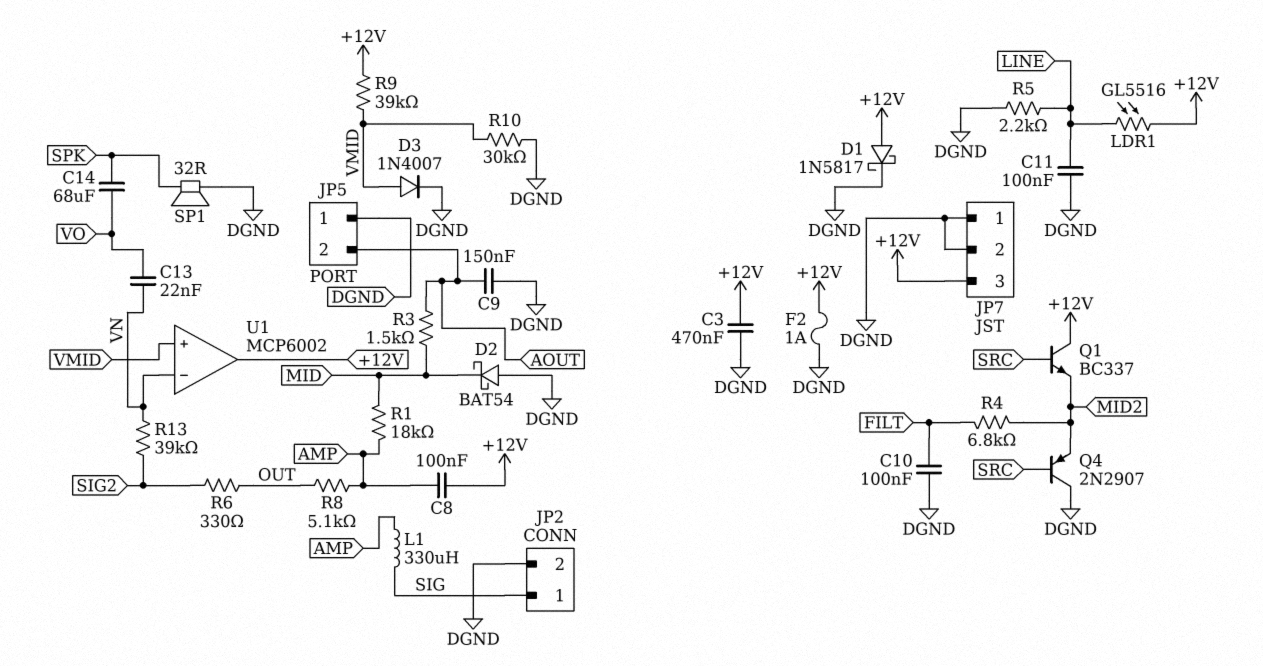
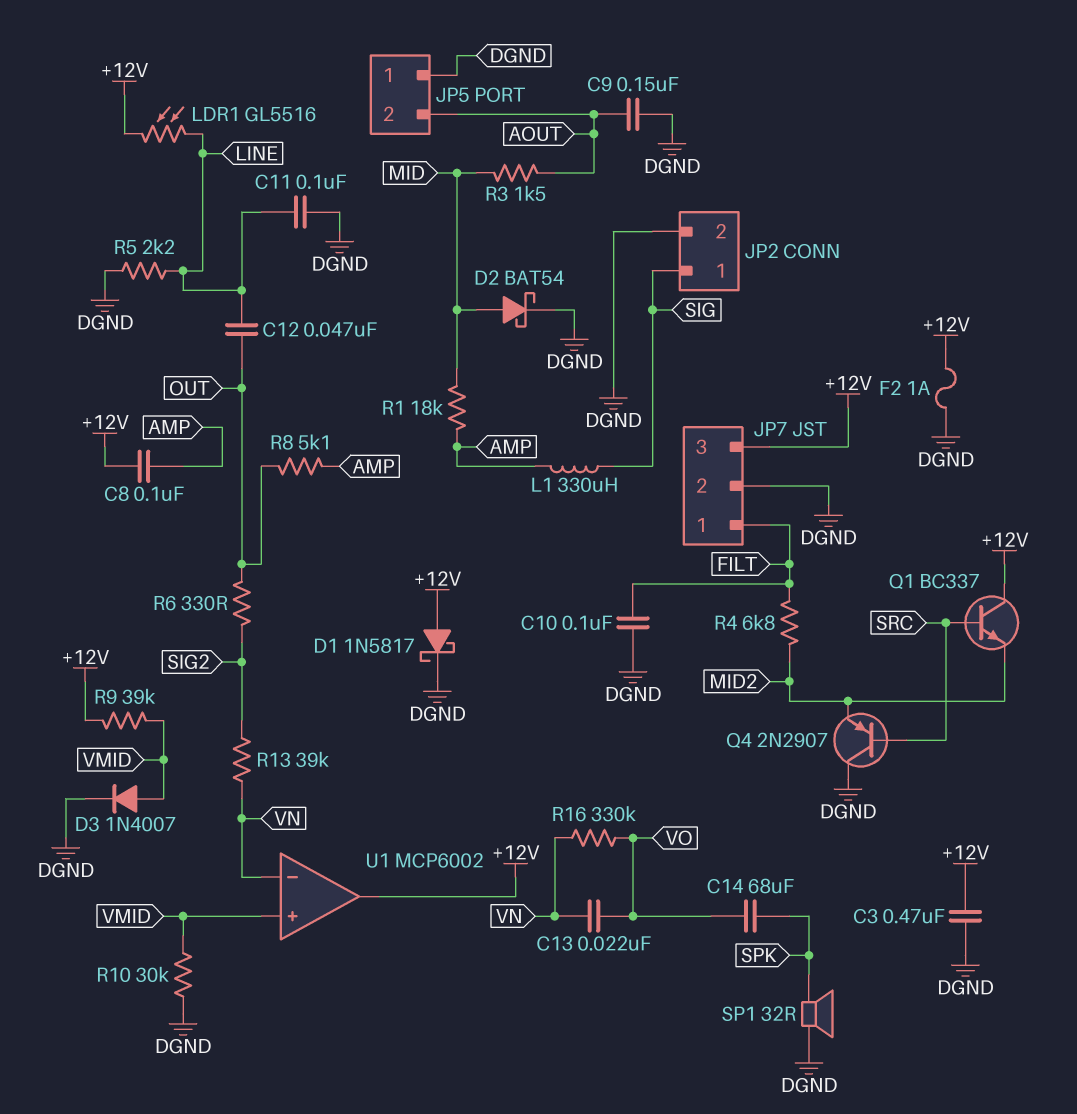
C12: none -> 47nF (LINE, OUT)
D2: schottky BAT54 (A DGND, K MID) -> schottky BAT54 (A MID, K DGND)
JP7 pin 1: DGND -> FILT
R16: none -> 330k (VN, VO)

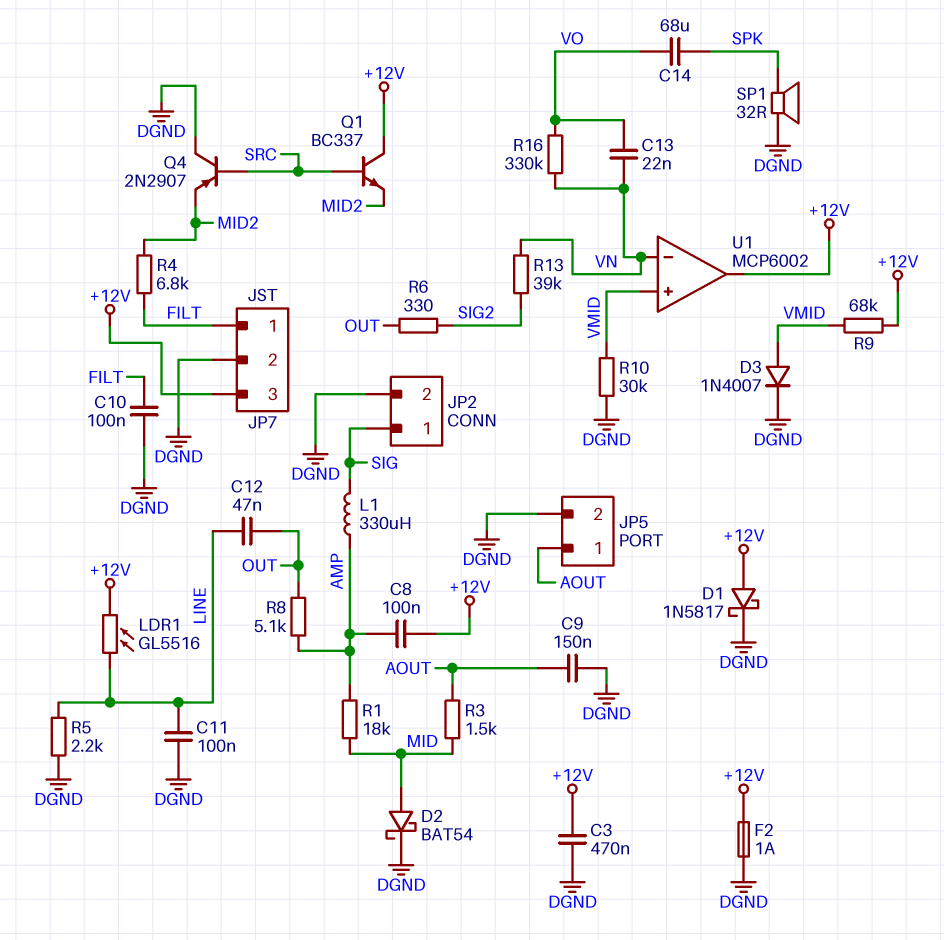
JP5 pin 1: DGND -> AOUT
JP5 pin 2: AOUT -> DGND
R9: 39k (+12V, VMID) -> 68k (+12V, VMID)

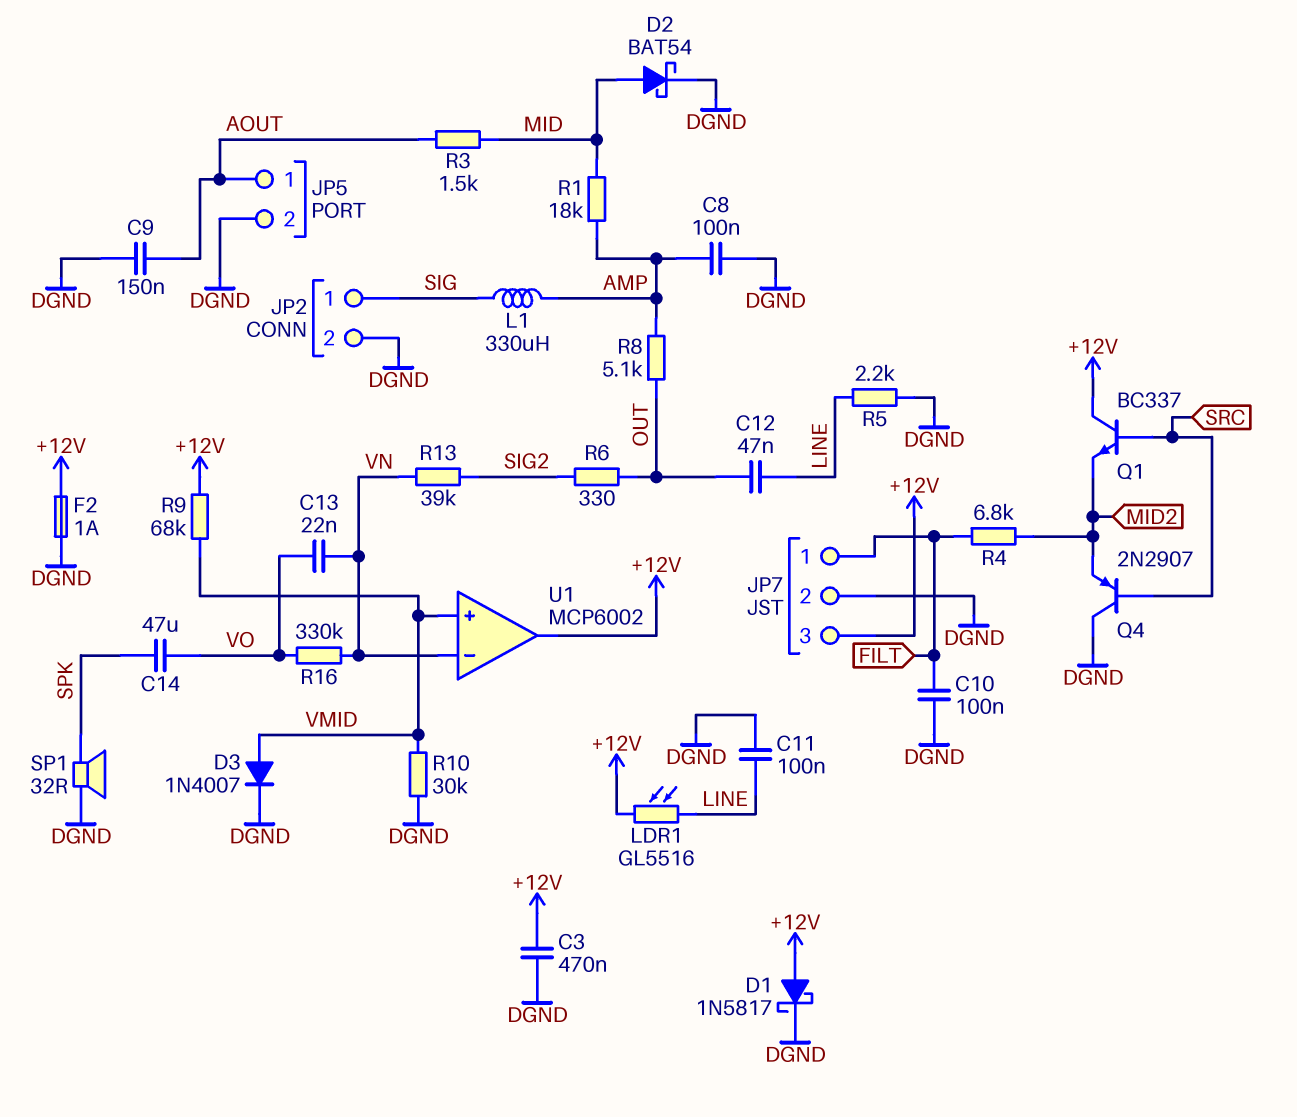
C8: 100nF (+12V, AMP) -> 100nF (AMP, DGND)
C14: 68uF (SPK, VO) -> 47uF (SPK, VO)

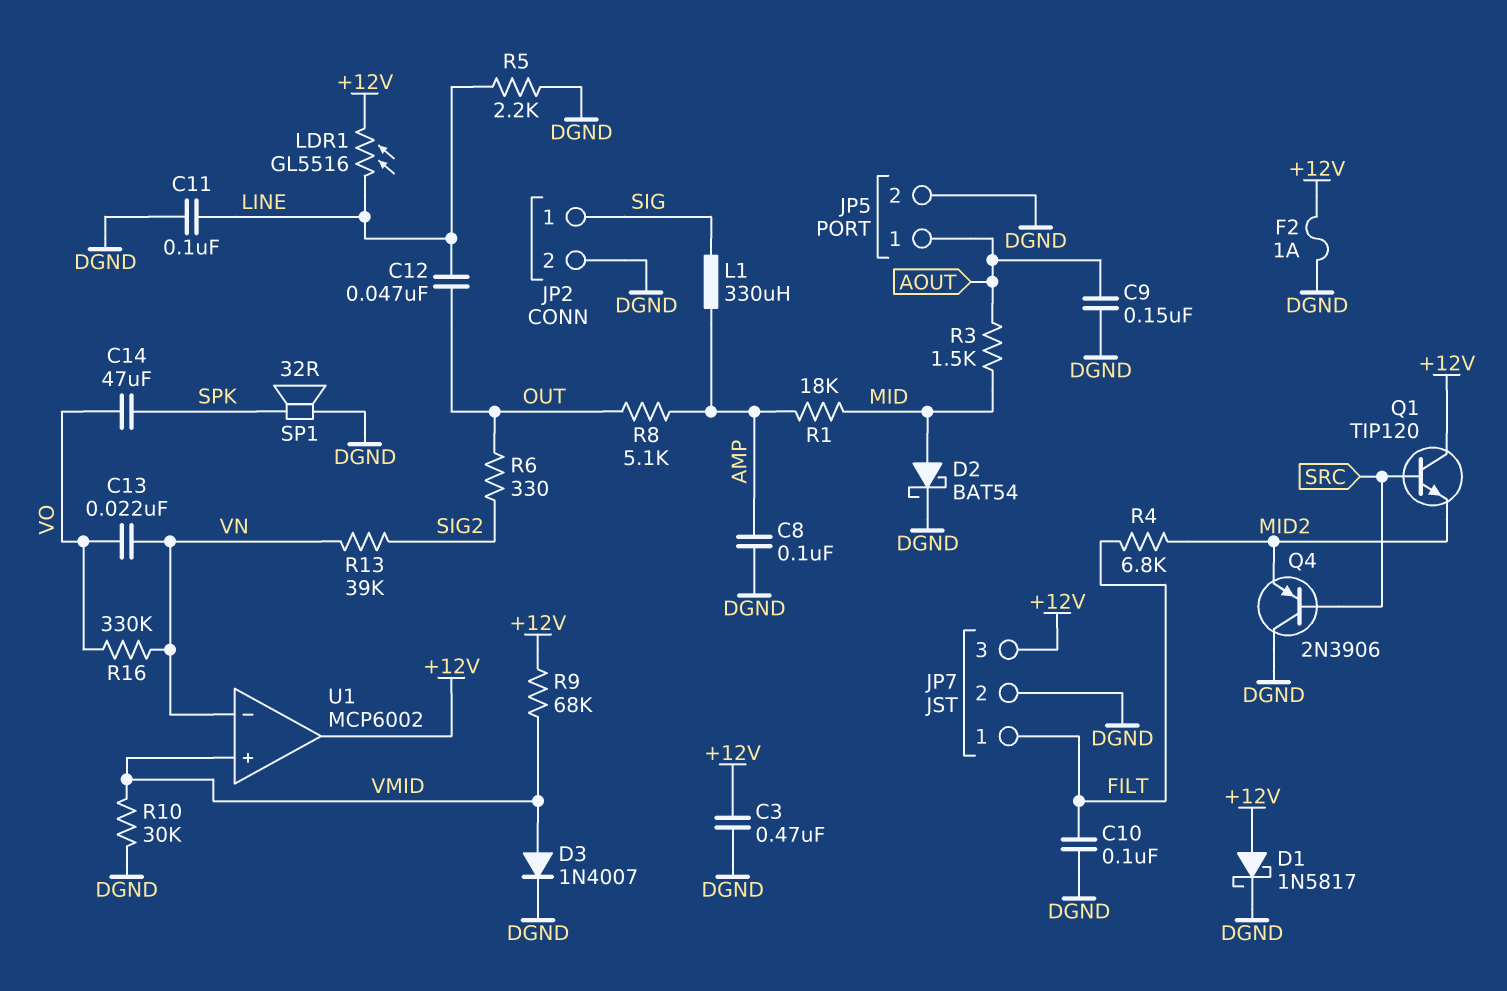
Q1: NPN BC337 (B SRC, C +12V, E MID2) -> NPN TIP120 (B SRC, C +12V, E MID2)
Q4: PNP 2N2907 (B SRC, C DGND, E MID2) -> PNP 2N3906 (B SRC, C DGND, E MID2)

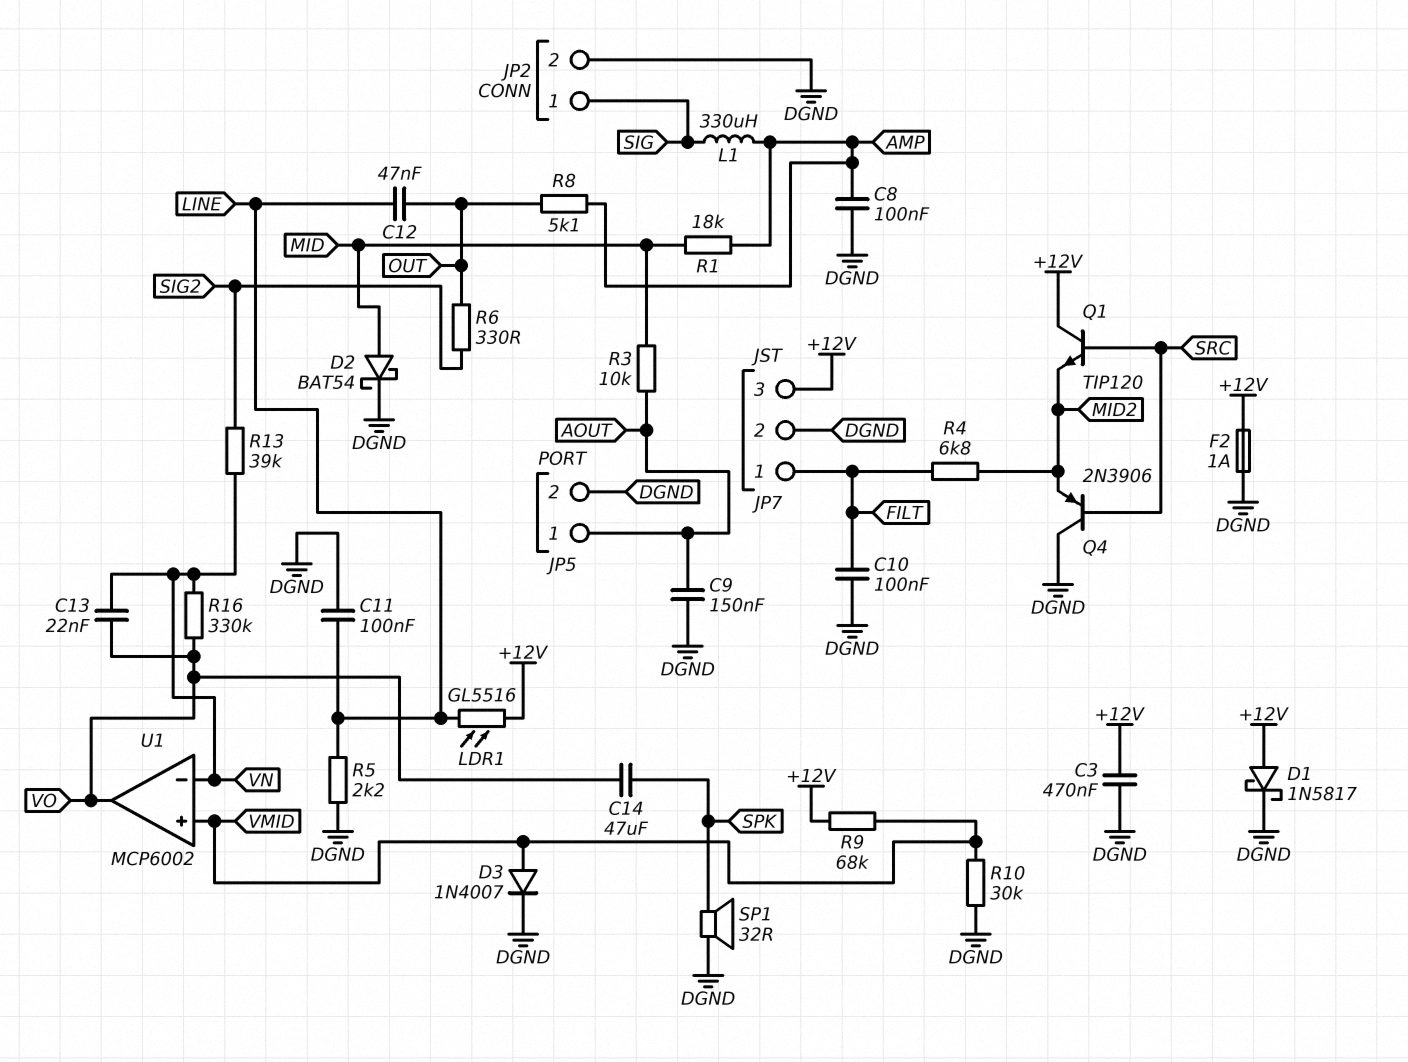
R3: 1.5k (AOUT, MID) -> 10k (AOUT, MID)
U1 pin out: +12V -> VO

